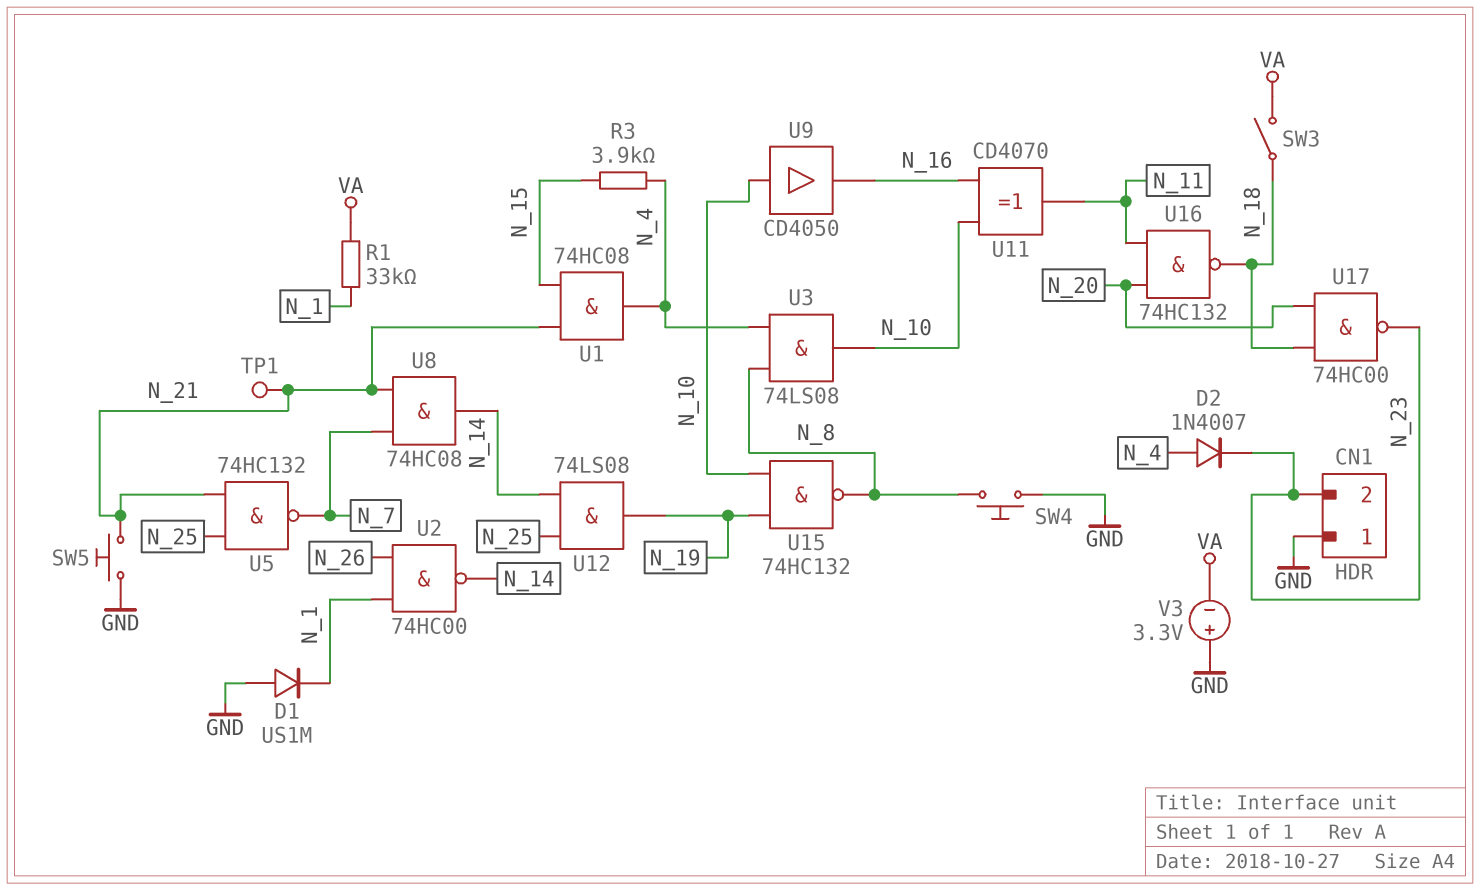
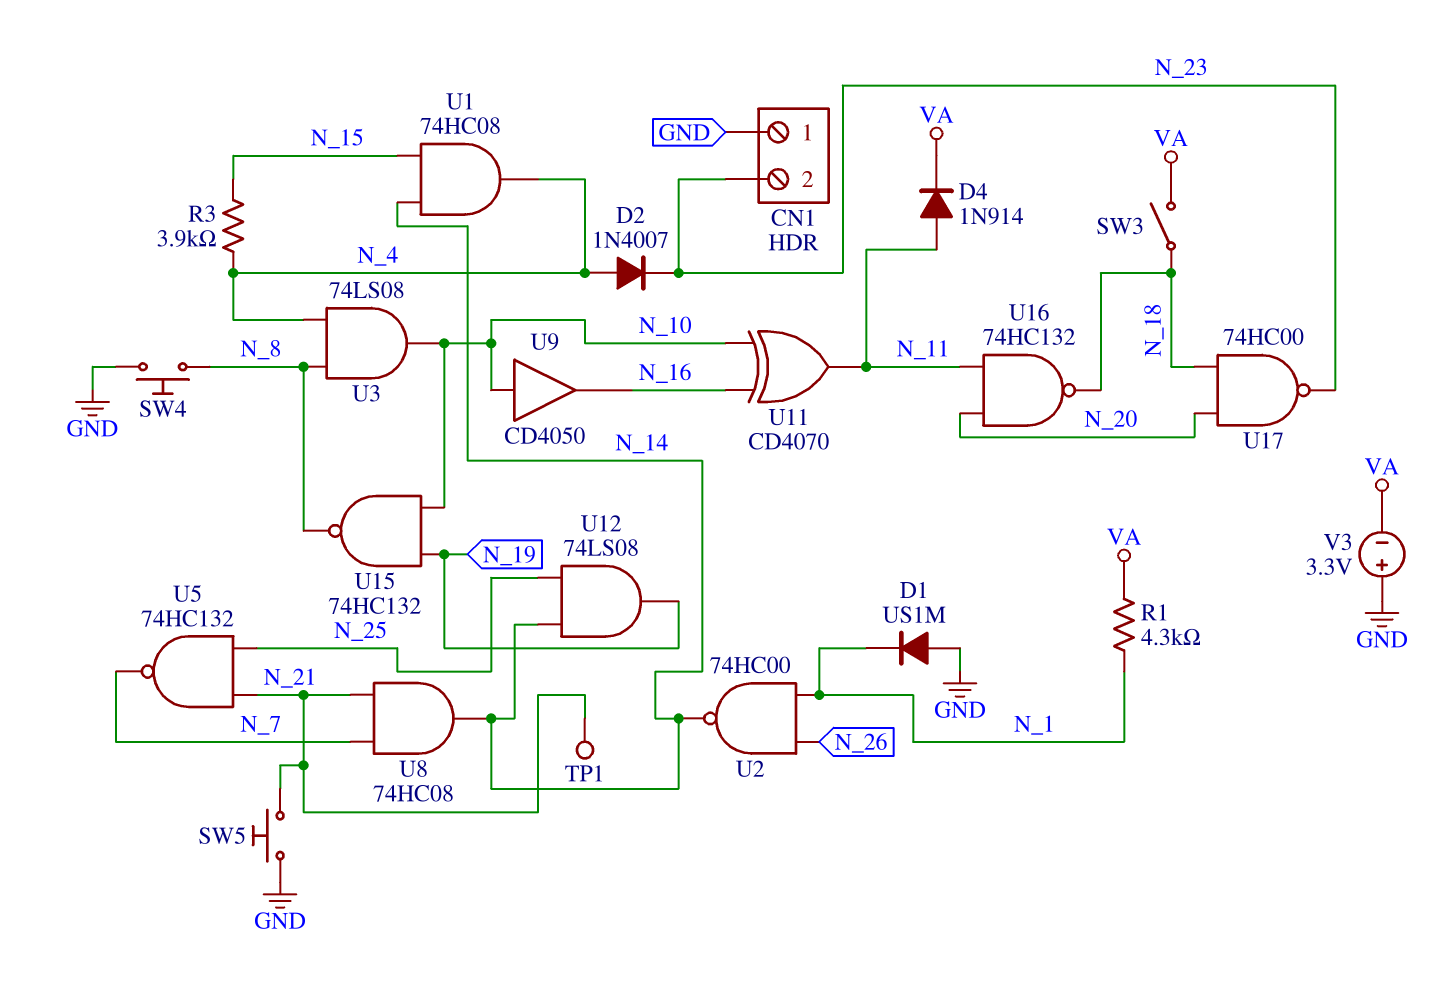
D4: none -> diode 1N914 (A N_11, K VA)
R1: 33k (N_1, VA) -> 4.3k (N_1, VA)
U1: AND 74HC08 (in N_15, in N_21, out N_4) -> AND 74HC08 (in N_14, in N_15, out N_4)

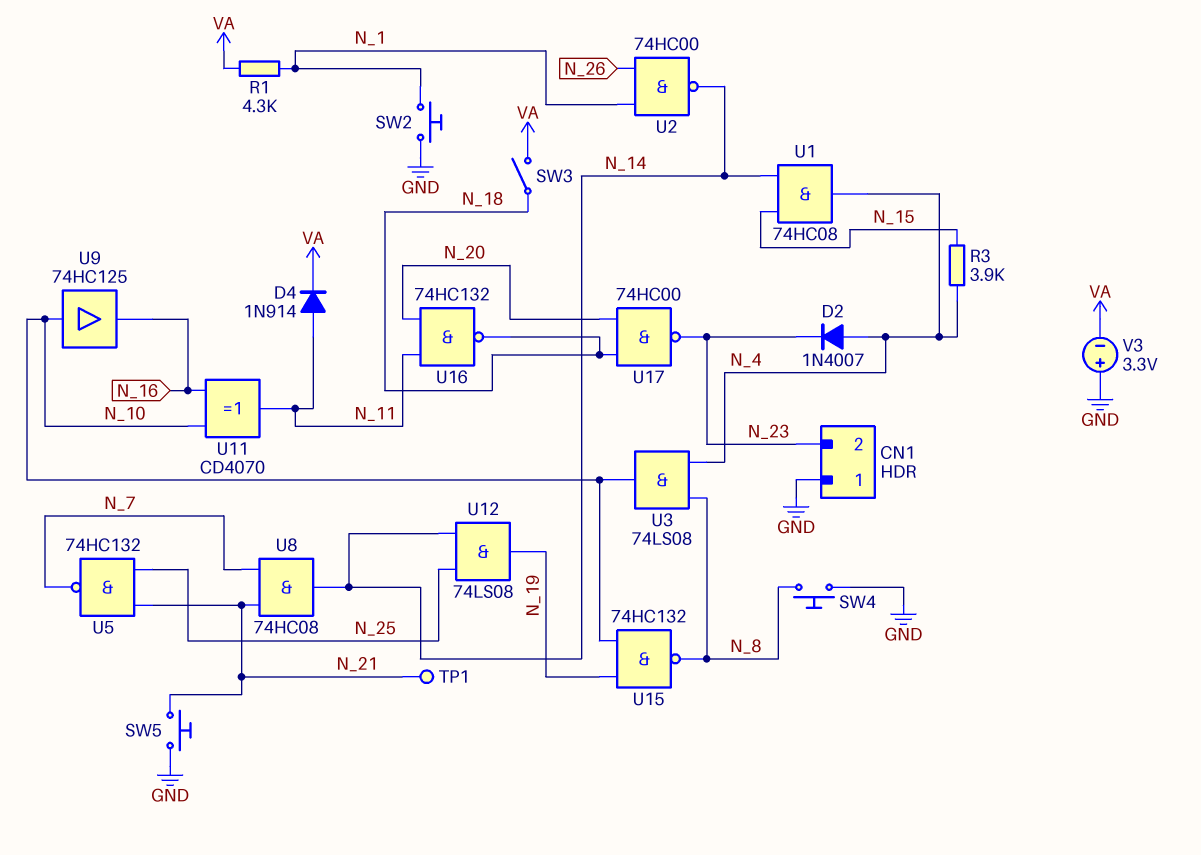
D1: diode US1M (A GND, K N_1) -> none
SW2: none -> button (GND, N_1)
U9: buffer CD4050 (in N_10, out N_16) -> buffer 74HC125 (in N_10, out N_16)

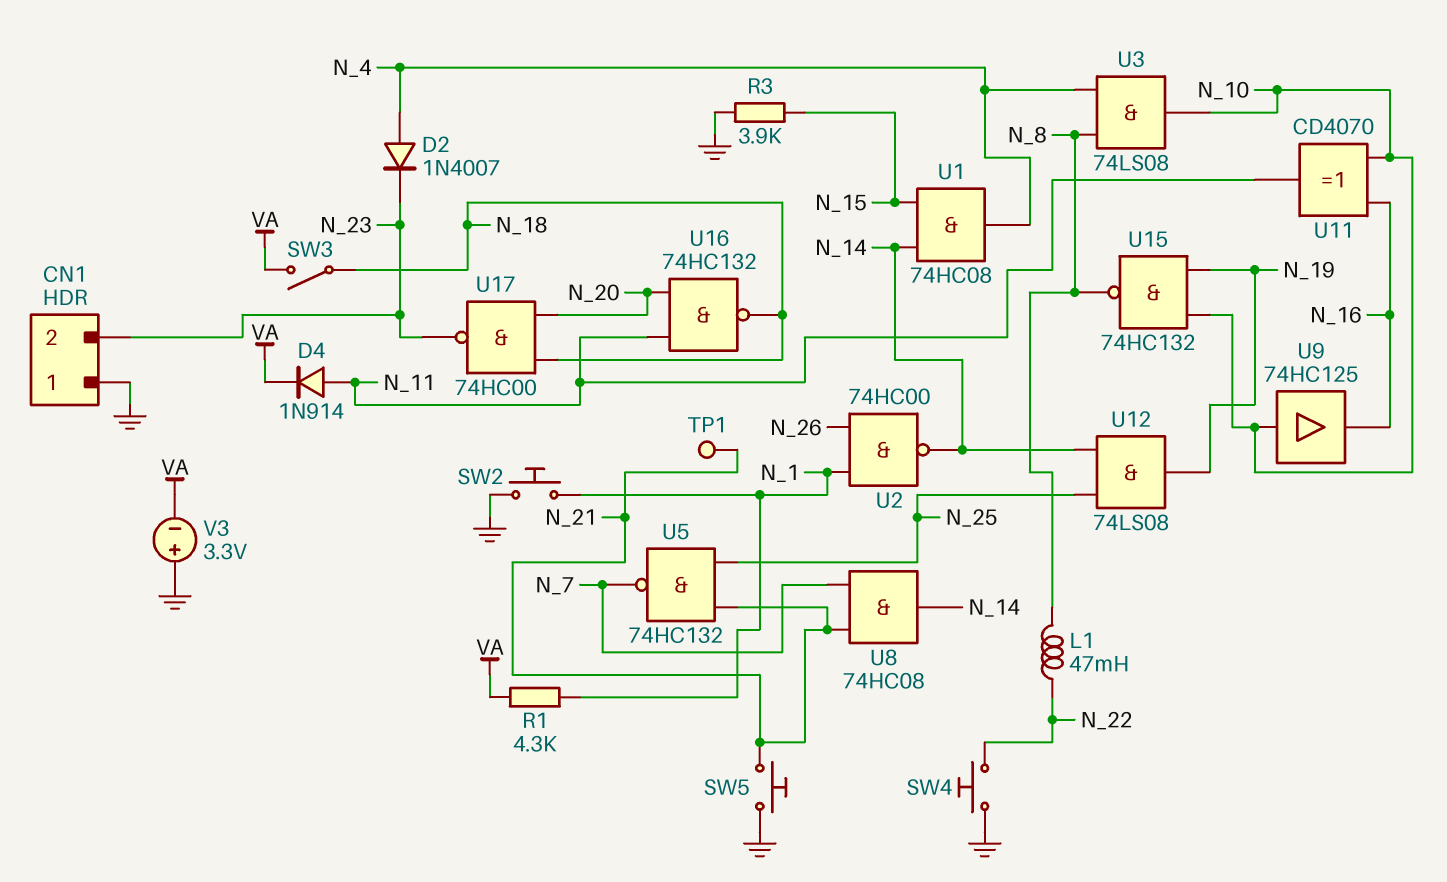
L1: none -> 47mH (N_8, N_22)
R3: 3.9k (N_4, N_15) -> 3.9k (GND, N_15)
SW4: button (GND, N_8) -> button (GND, N_22)

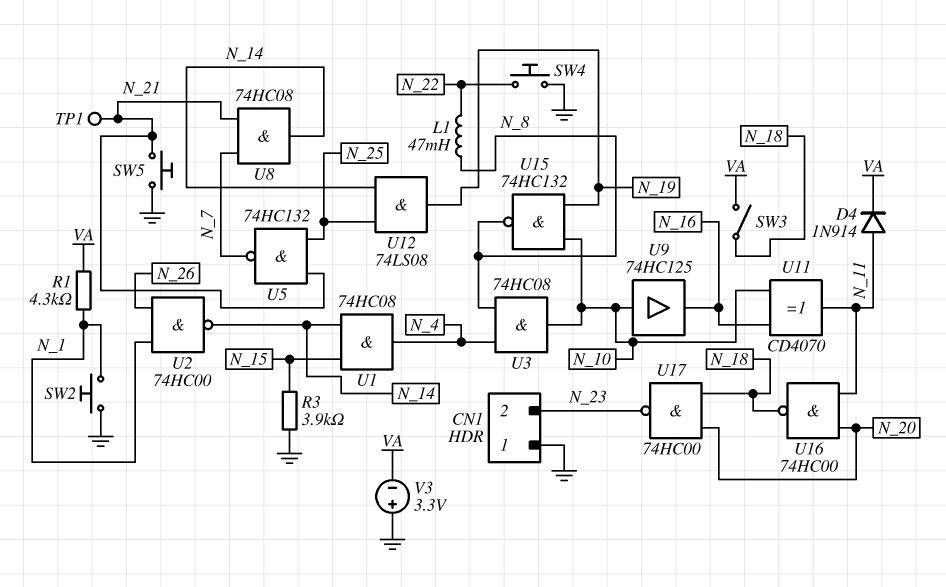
D2: diode 1N4007 (A N_4, K N_23) -> none
U3: AND 74LS08 (in N_4, in N_8, out N_10) -> AND 74HC08 (in N_4, in N_8, out N_10)
U16: NAND 74HC132 (in N_11, in N_20, out N_18) -> NAND 74HC00 (in N_11, in N_20, out N_18)

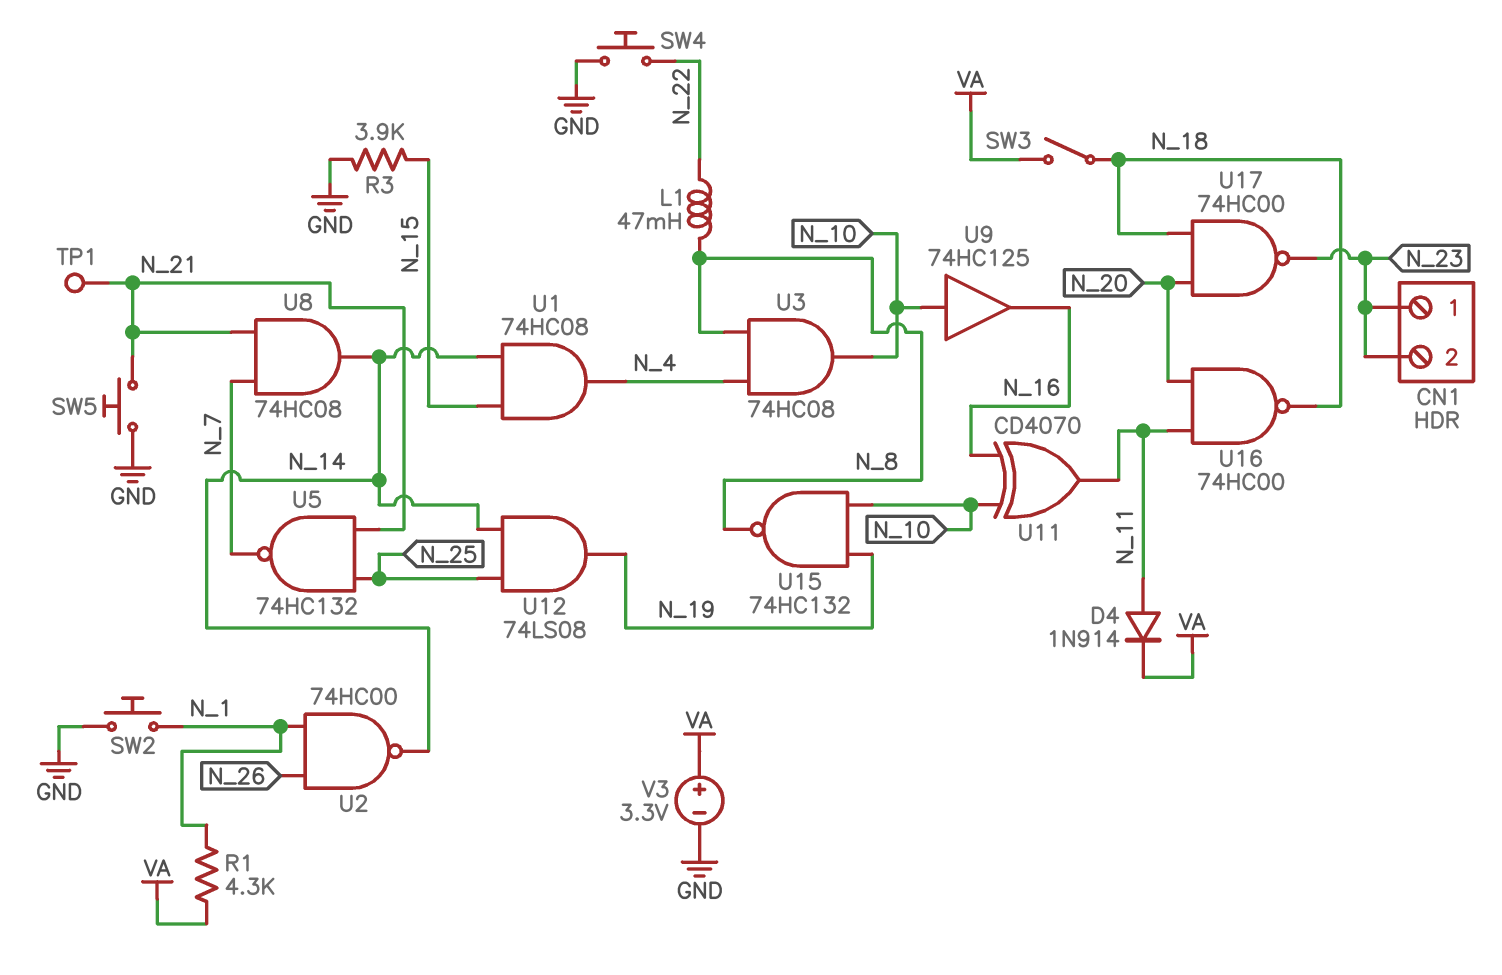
CN1 pin 1: GND -> N_23
V3: 3.3V (plus GND, minus VA) -> 3.3V (plus VA, minus GND)

